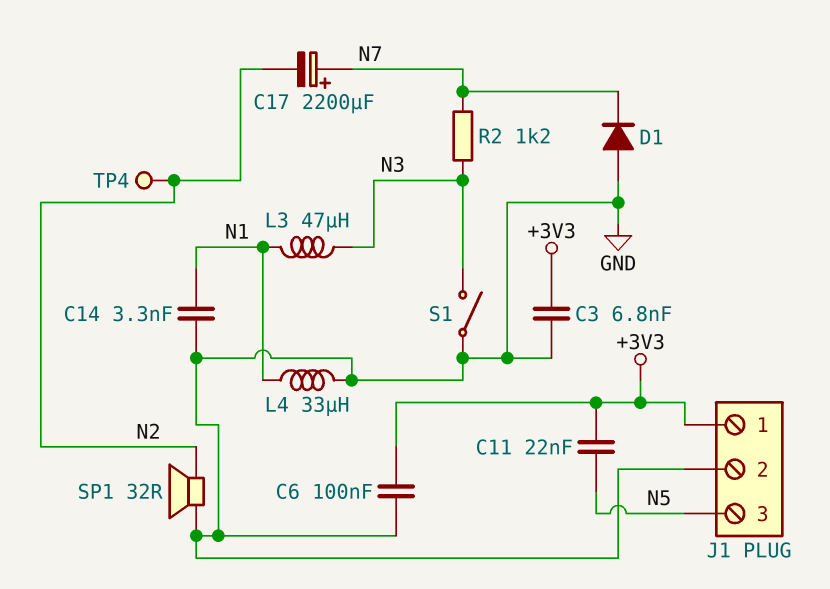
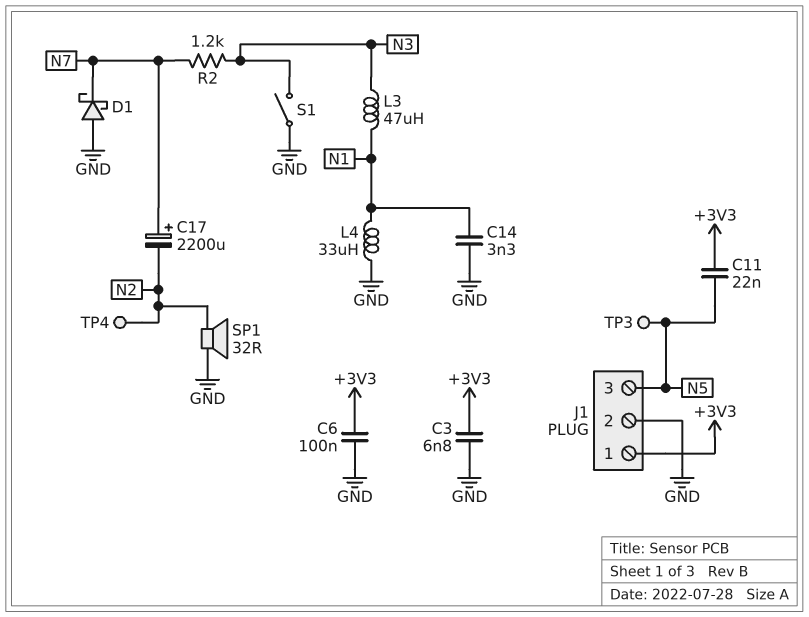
D1: diode (A GND, K N7) -> schottky (A GND, K N7)
TP3: none -> test point (N5)

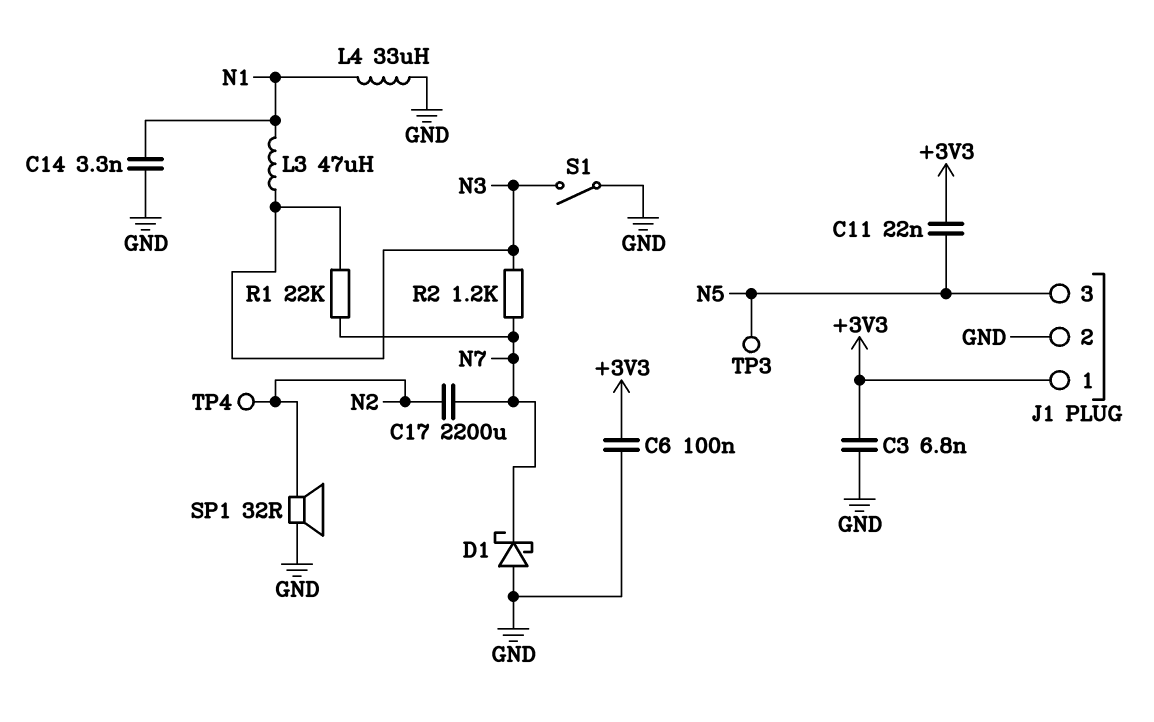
C17: 2200uF (plus N7, minus N2) -> 2200uF (N2, N7)
R1: none -> 22k (N3, N7)

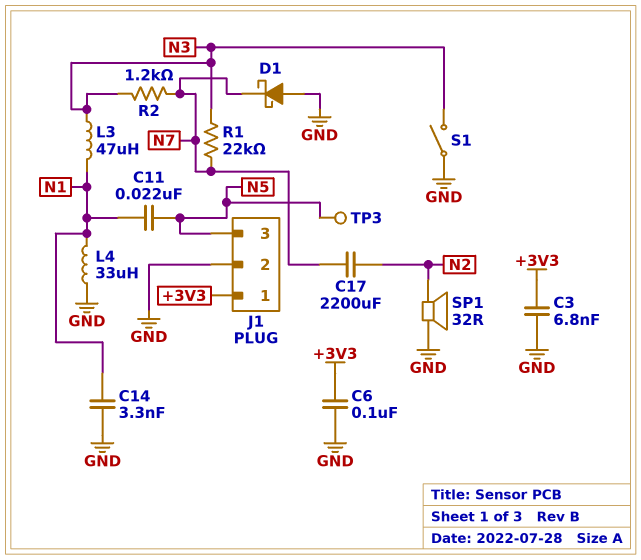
C11: 22nF (+3V3, N5) -> 22nF (N1, N5)
TP4: test point (N2) -> none

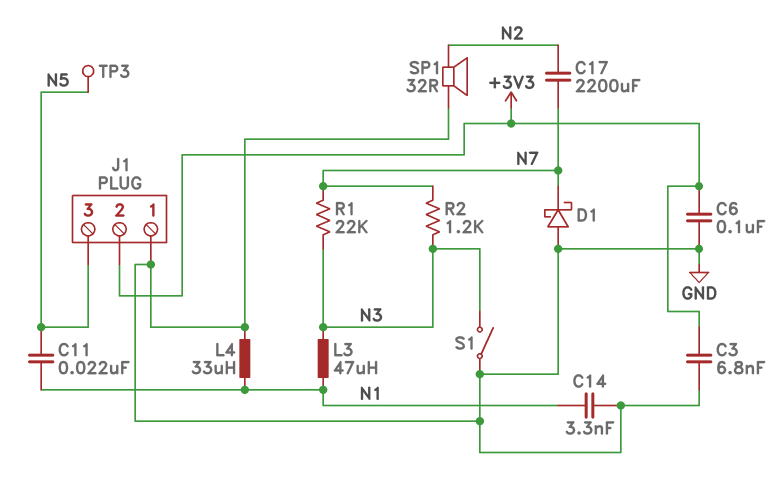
J1 pin 1: +3V3 -> GND
J1 pin 2: GND -> +3V3

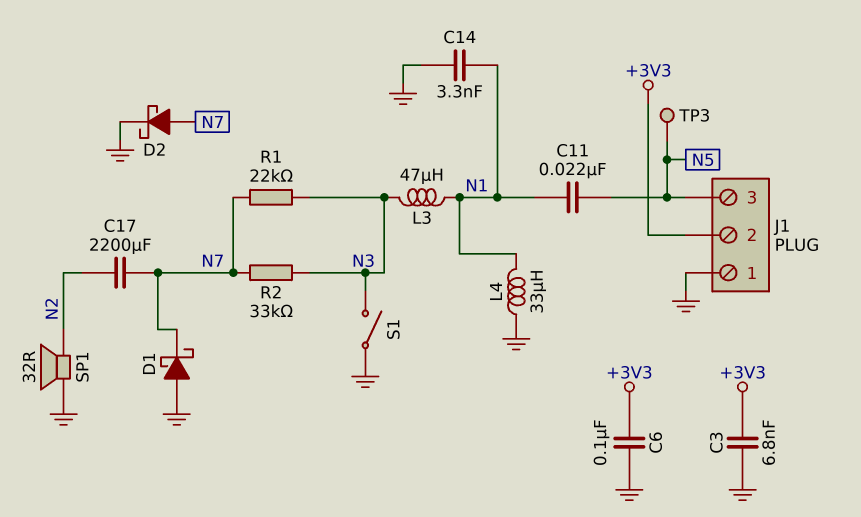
D2: none -> schottky (A N7, K GND)
R2: 1.2k (N3, N7) -> 33k (N3, N7)

